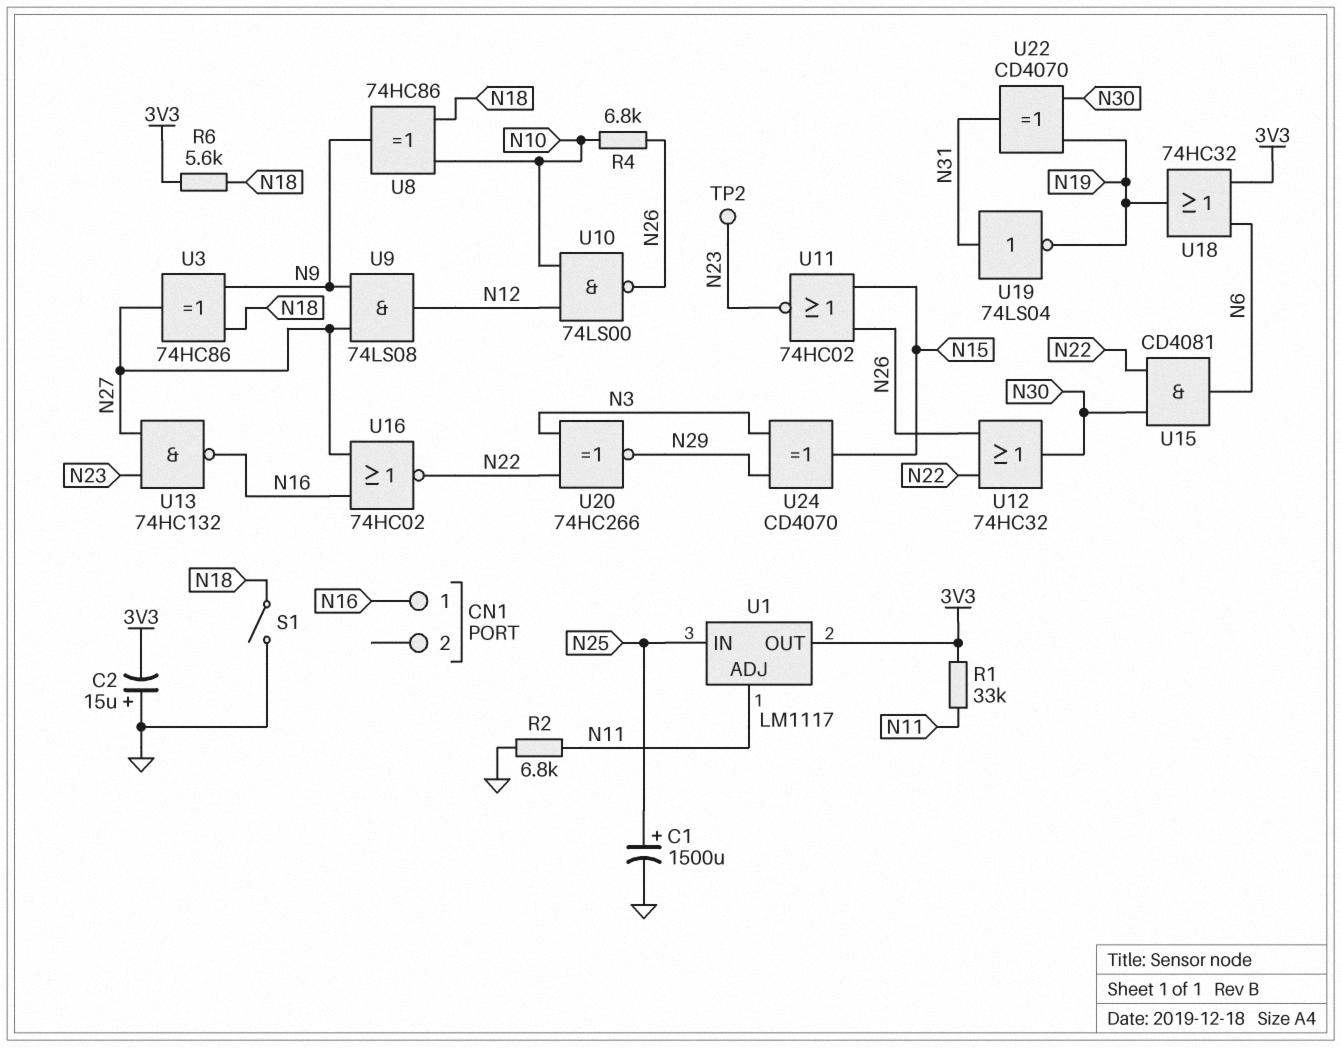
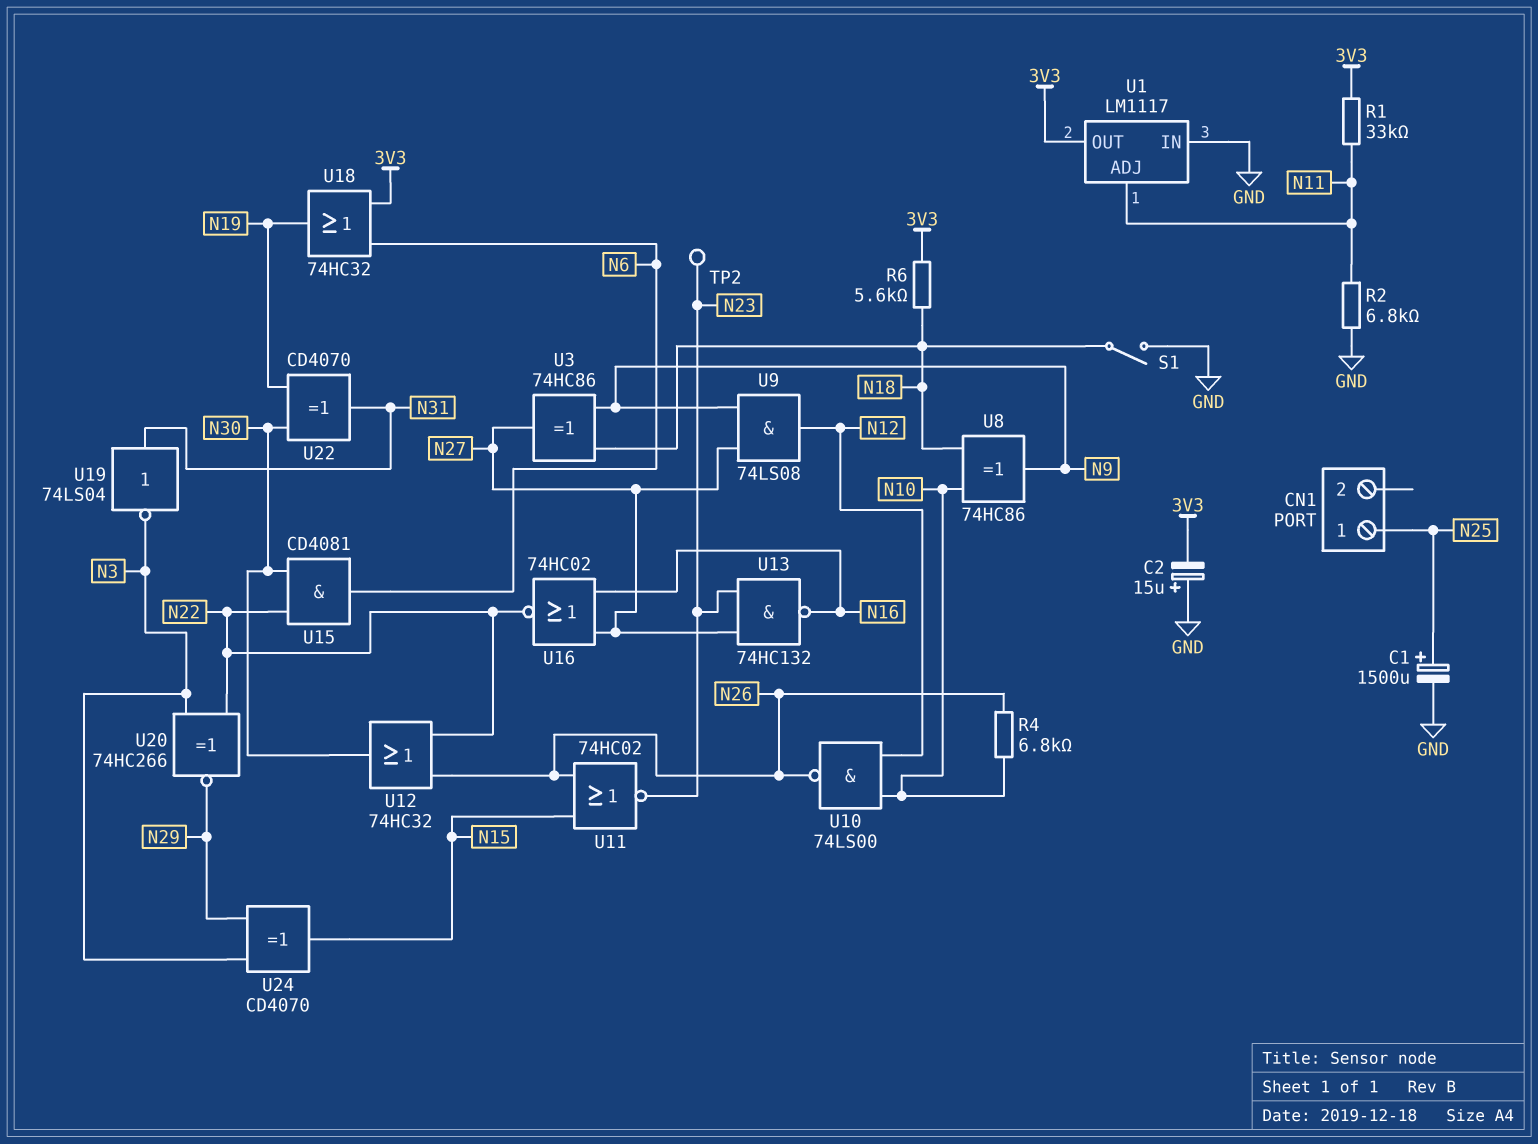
CN1 pin 1: N16 -> N25
U1 pin IN: N25 -> GND
U19: NOT 74LS04 (in N31, out N19) -> NOT 74LS04 (in N31, out N3)

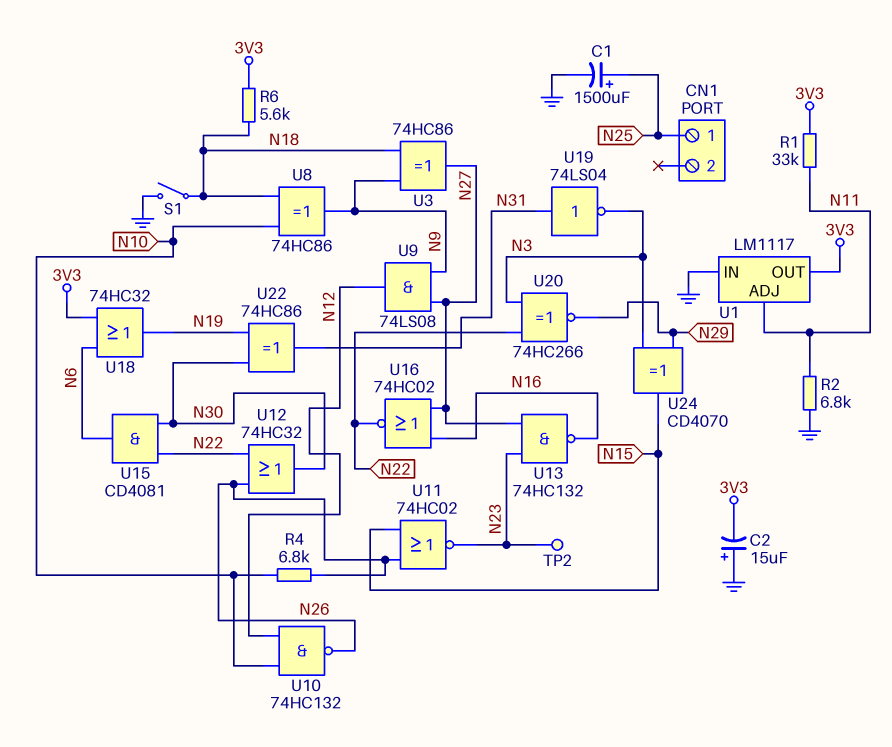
U10: NAND 74LS00 (in N10, in N12, out N26) -> NAND 74HC132 (in N10, in N12, out N26)
U22: XOR CD4070 (in N19, in N30, out N31) -> XOR 74HC86 (in N19, in N30, out N31)

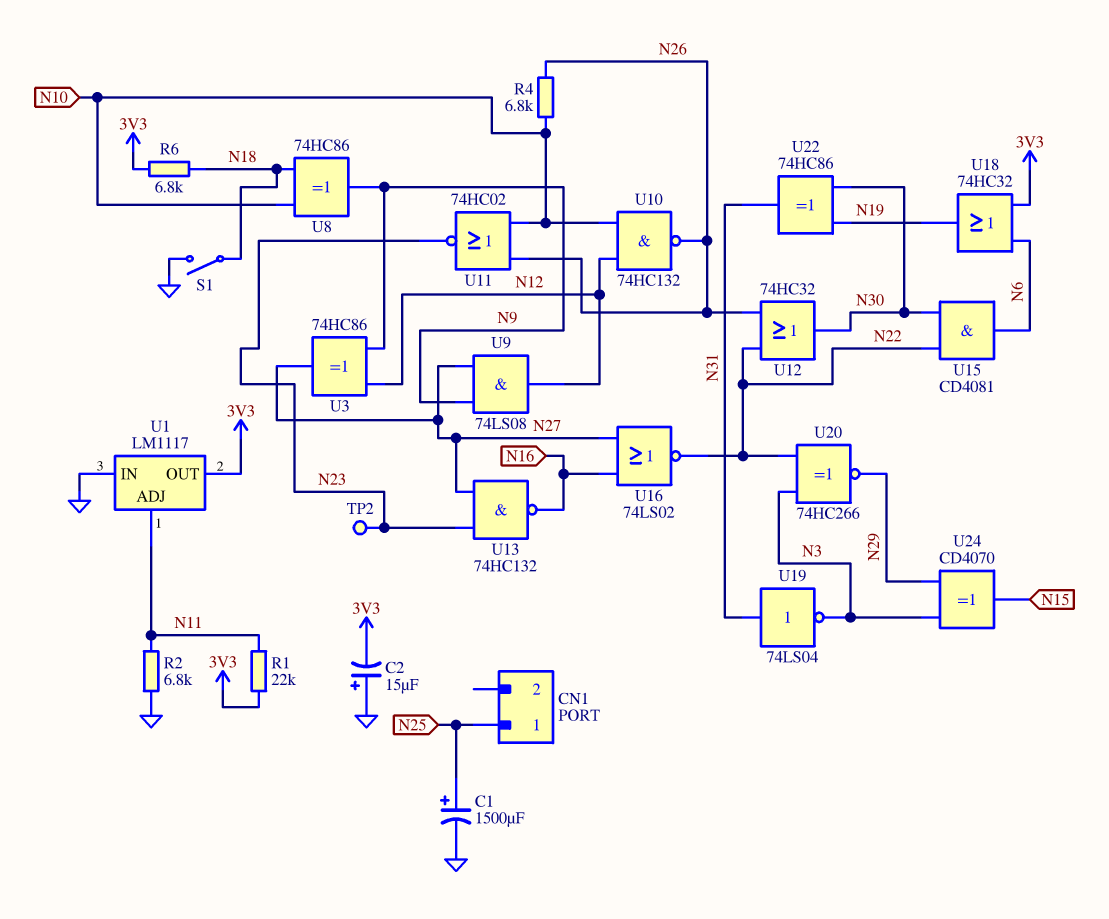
R1: 33k (3V3, N11) -> 22k (3V3, N11)
R6: 5.6k (3V3, N18) -> 6.8k (3V3, N18)
U3: XOR 74HC86 (in N9, in N18, out N27) -> XOR 74HC86 (in N9, in N12, out N27)
U11: NOR 74HC02 (in N15, in N26, out N23) -> NOR 74HC02 (in N10, in N26, out N23)
U16: NOR 74HC02 (in N16, in N27, out N22) -> NOR 74LS02 (in N16, in N27, out N22)

